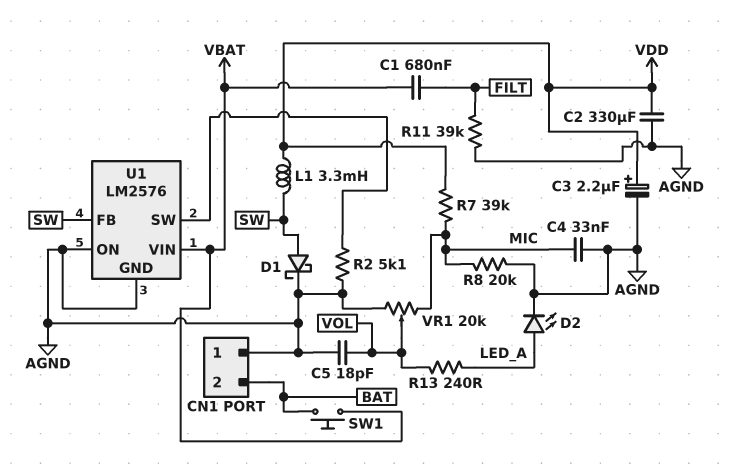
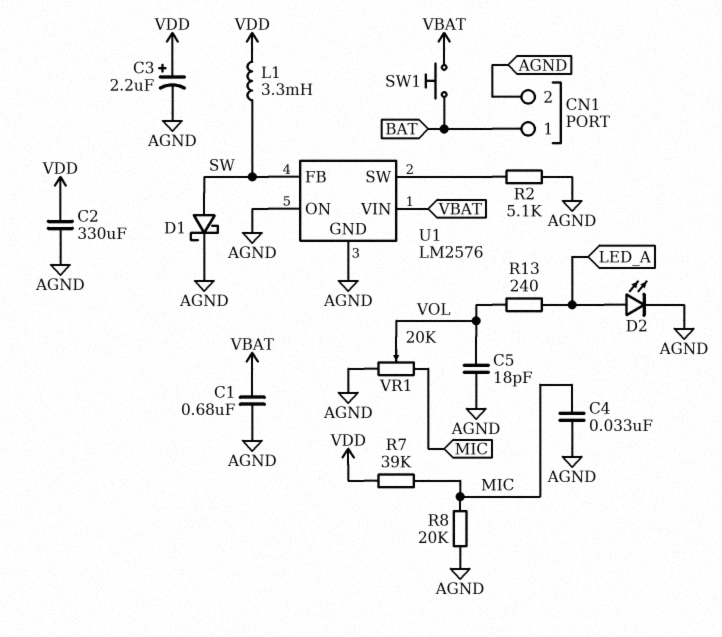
C1: 680nF (FILT, VBAT) -> 680nF (AGND, VBAT)
CN1 pin 1: AGND -> BAT
CN1 pin 2: BAT -> AGND
R11: 39k (AGND, FILT) -> none

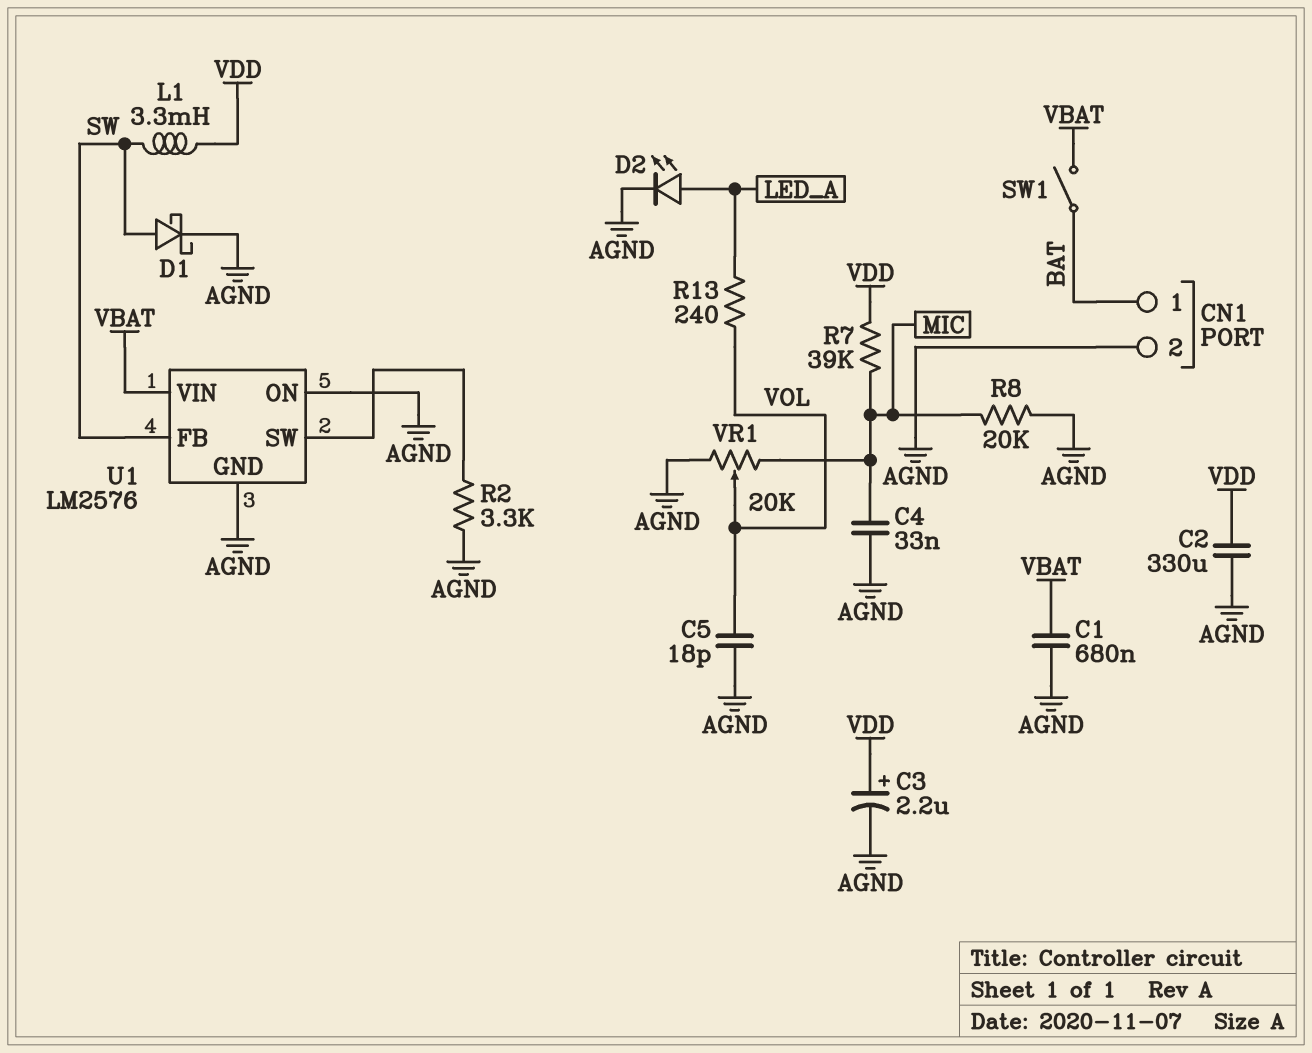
R2: 5.1k (AGND, U1/SW) -> 3.3k (AGND, U1/SW)
SW1: button (BAT, VBAT) -> switch (BAT, VBAT)

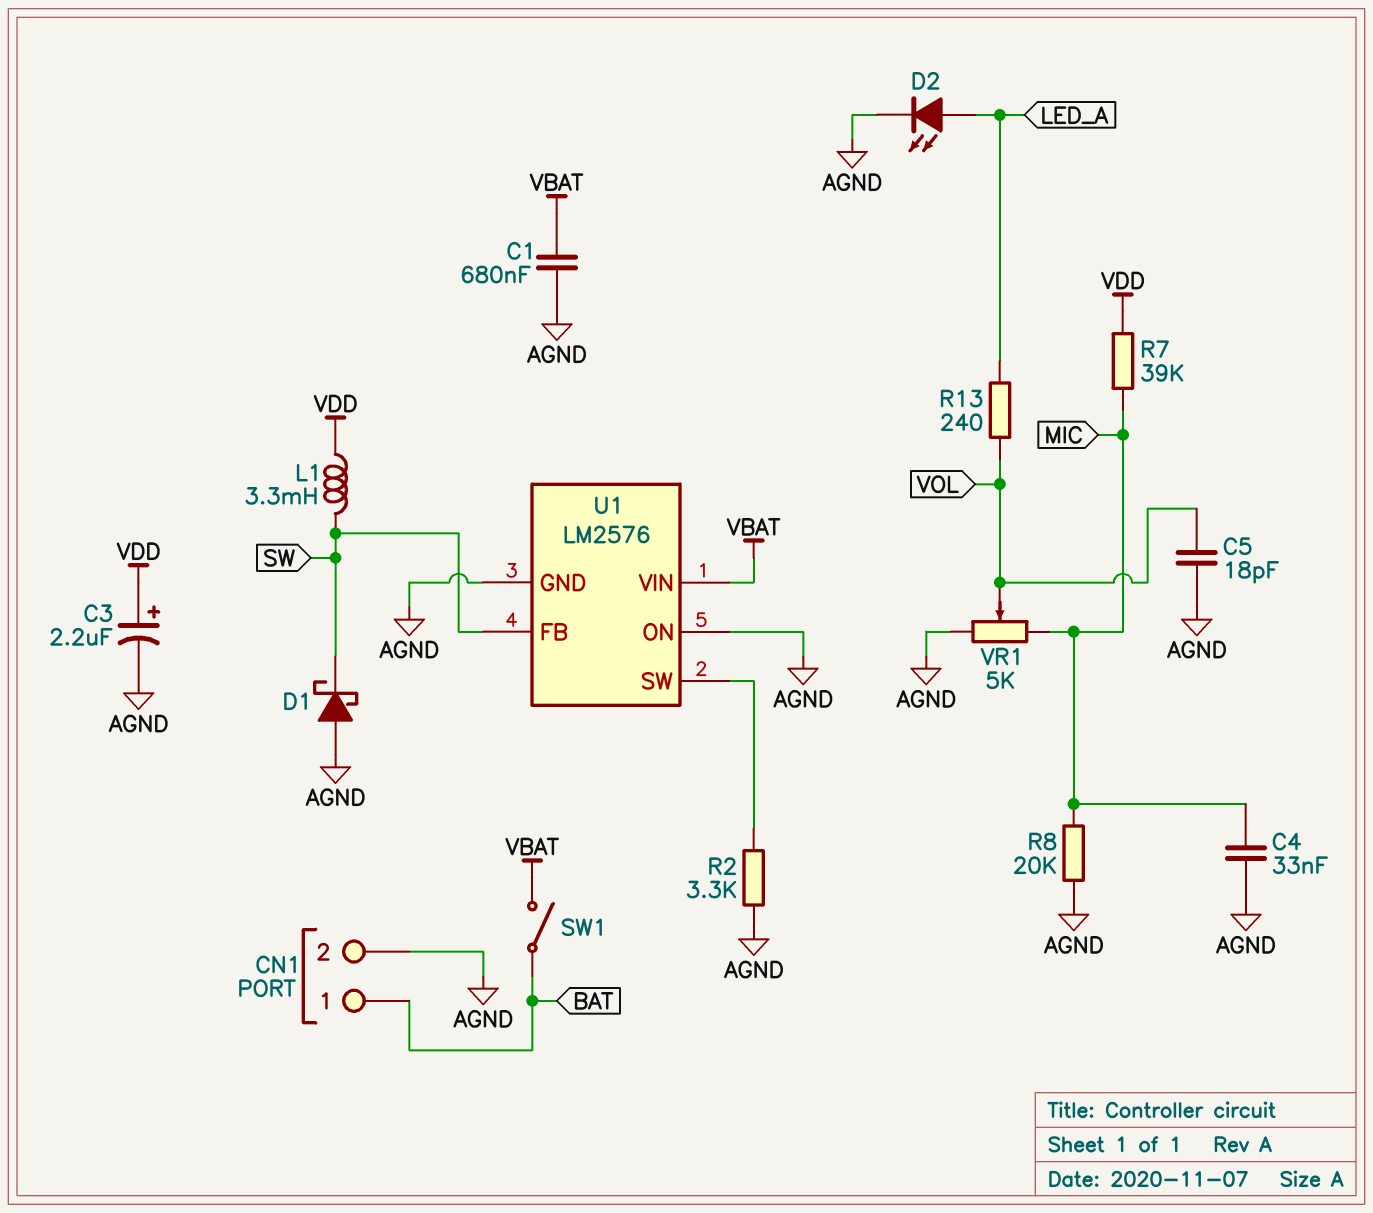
C2: 330uF (AGND, VDD) -> none
D1: schottky (A SW, K AGND) -> schottky (A AGND, K SW)
VR1: 20k (AGND, MIC, wiper VOL) -> 5k (AGND, MIC, wiper VOL)

